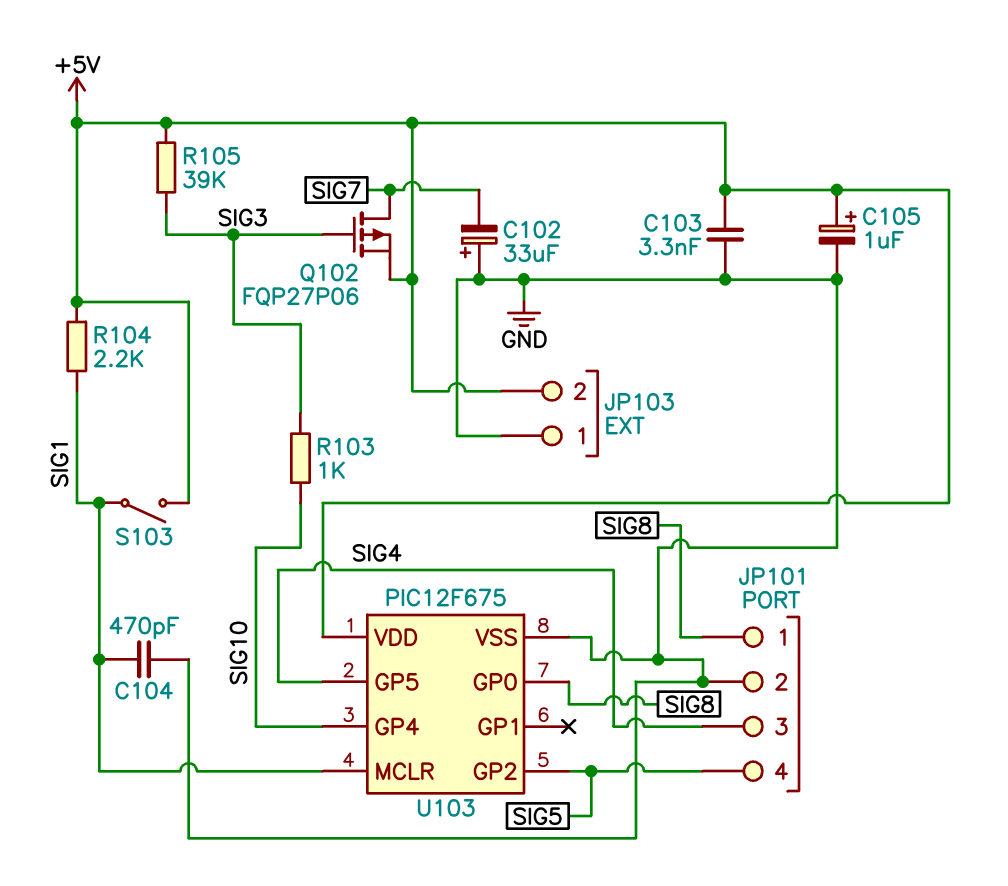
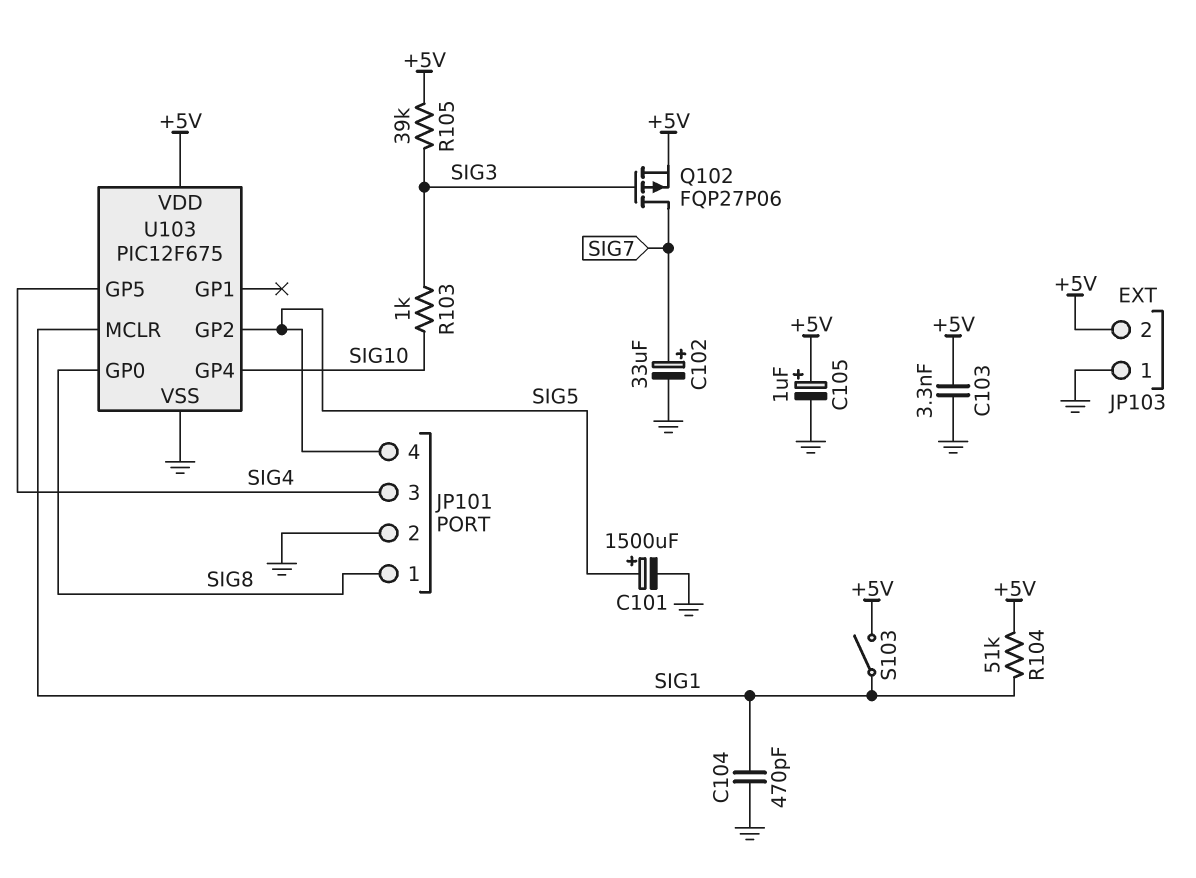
C101: none -> 1500uF (plus SIG5, minus GND)
C102: 33uF (plus GND, minus SIG7) -> 33uF (plus SIG7, minus GND)
R104: 2.2k (+5V, SIG1) -> 51k (+5V, SIG1)

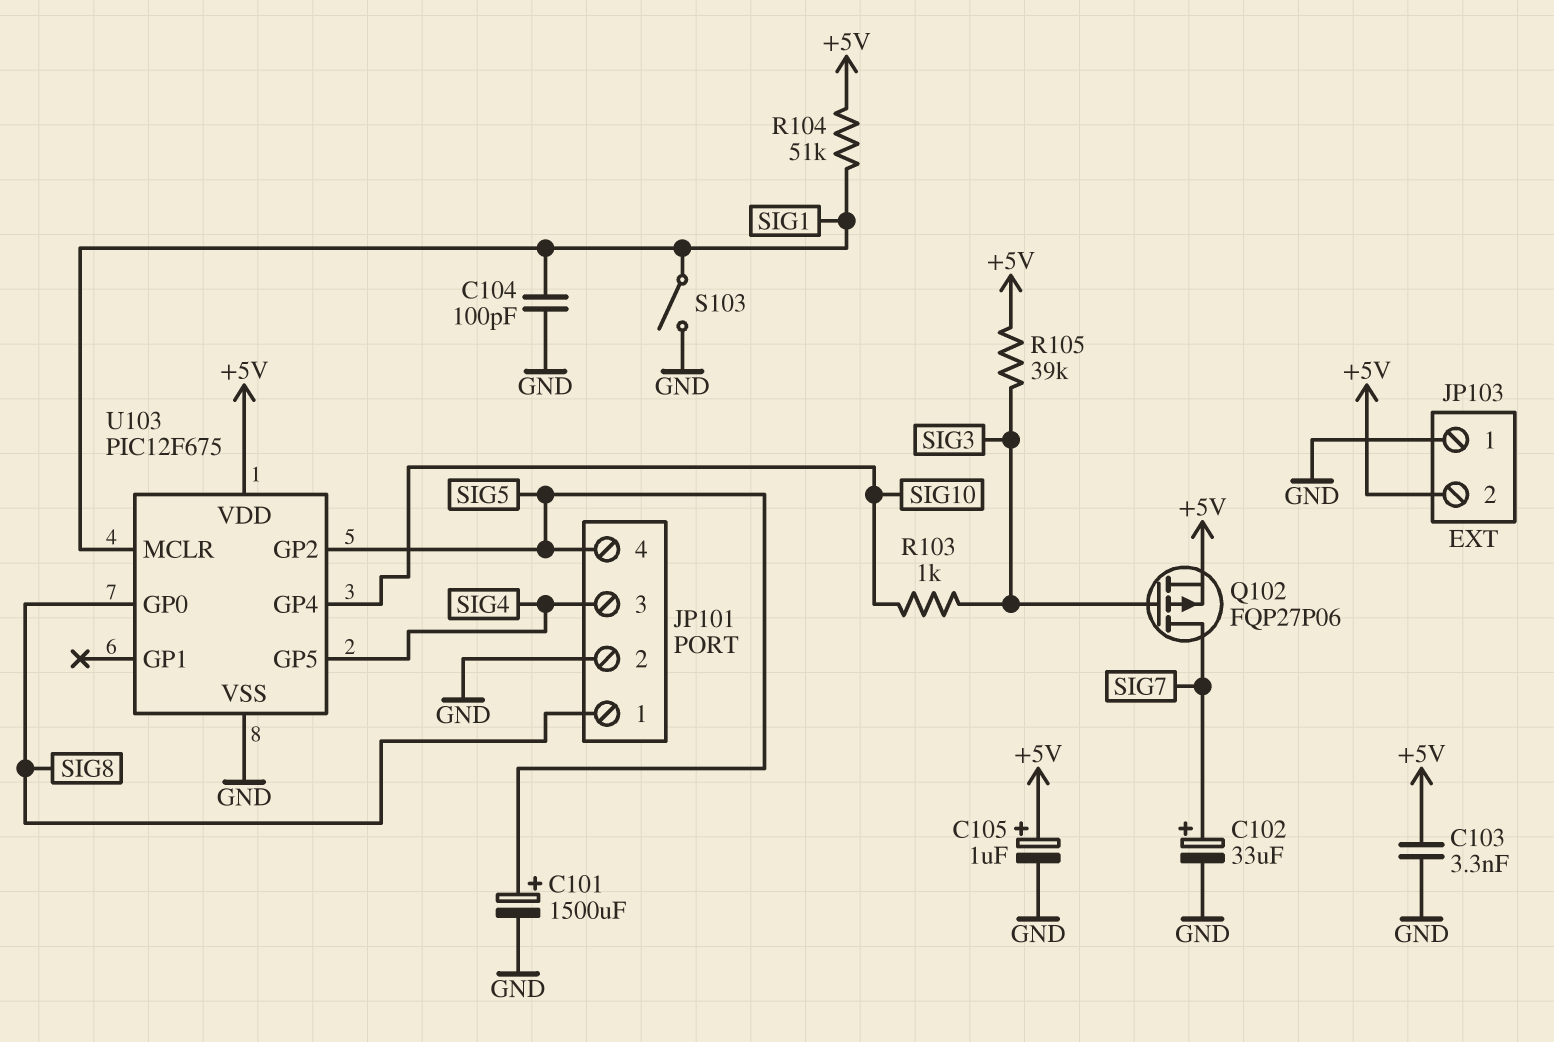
C104: 470pF (GND, SIG1) -> 100pF (GND, SIG1)
S103: switch (+5V, SIG1) -> switch (GND, SIG1)

